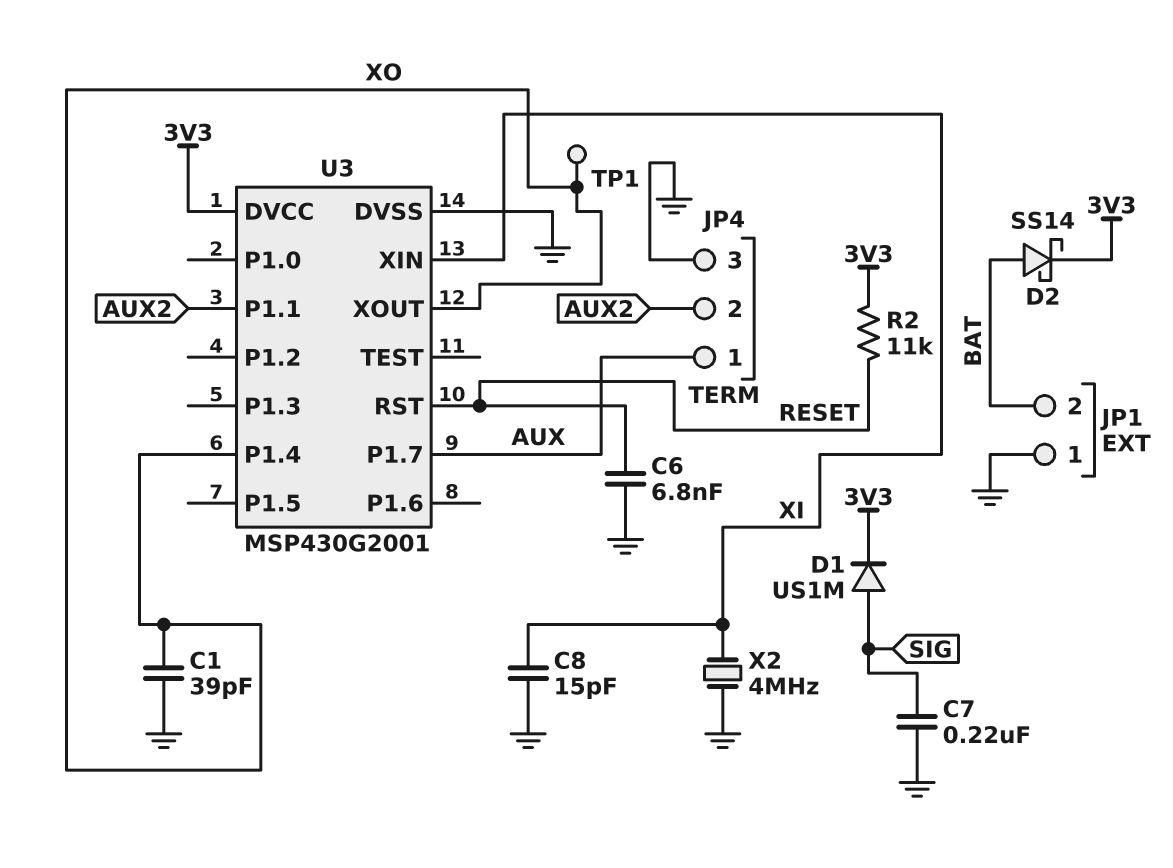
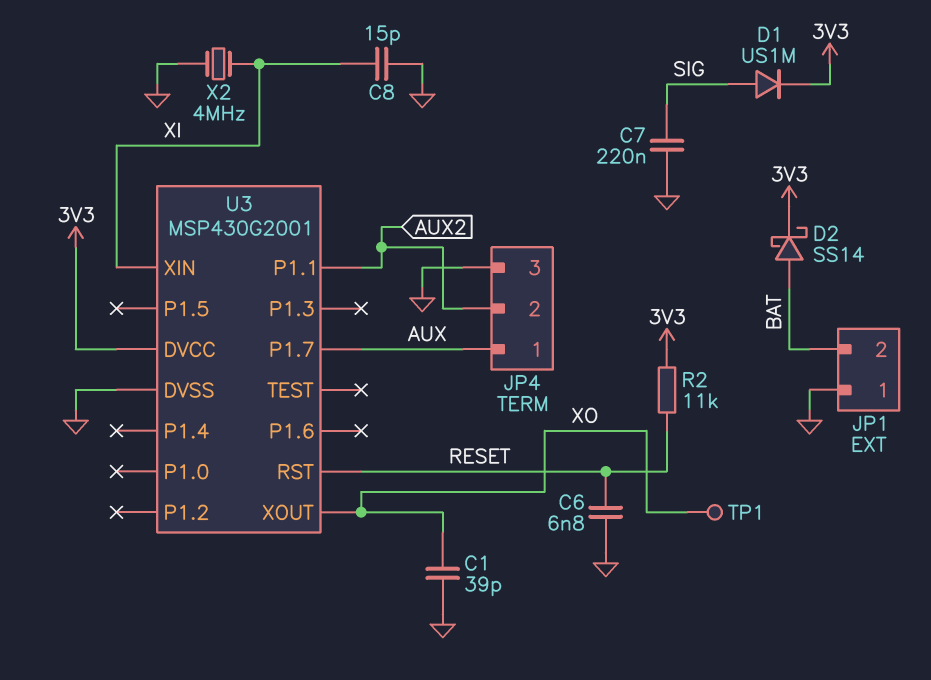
U3 pin P1.4: XO -> none

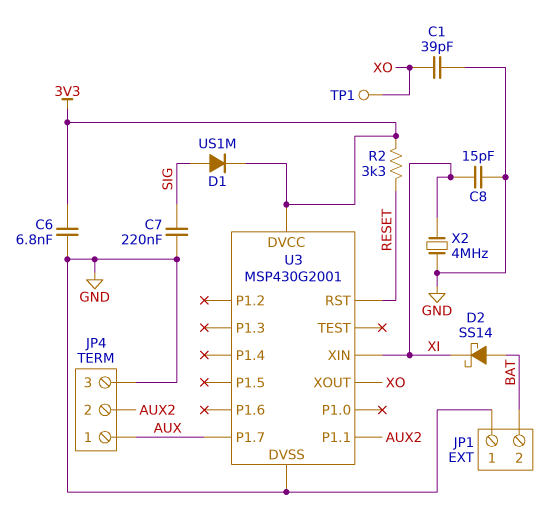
C6: 6.8nF (GND, RESET) -> 6.8nF (3V3, GND)
D2: schottky SS14 (A BAT, K 3V3) -> schottky SS14 (A BAT, K XI)
R2: 11k (3V3, RESET) -> 3.3k (3V3, RESET)

